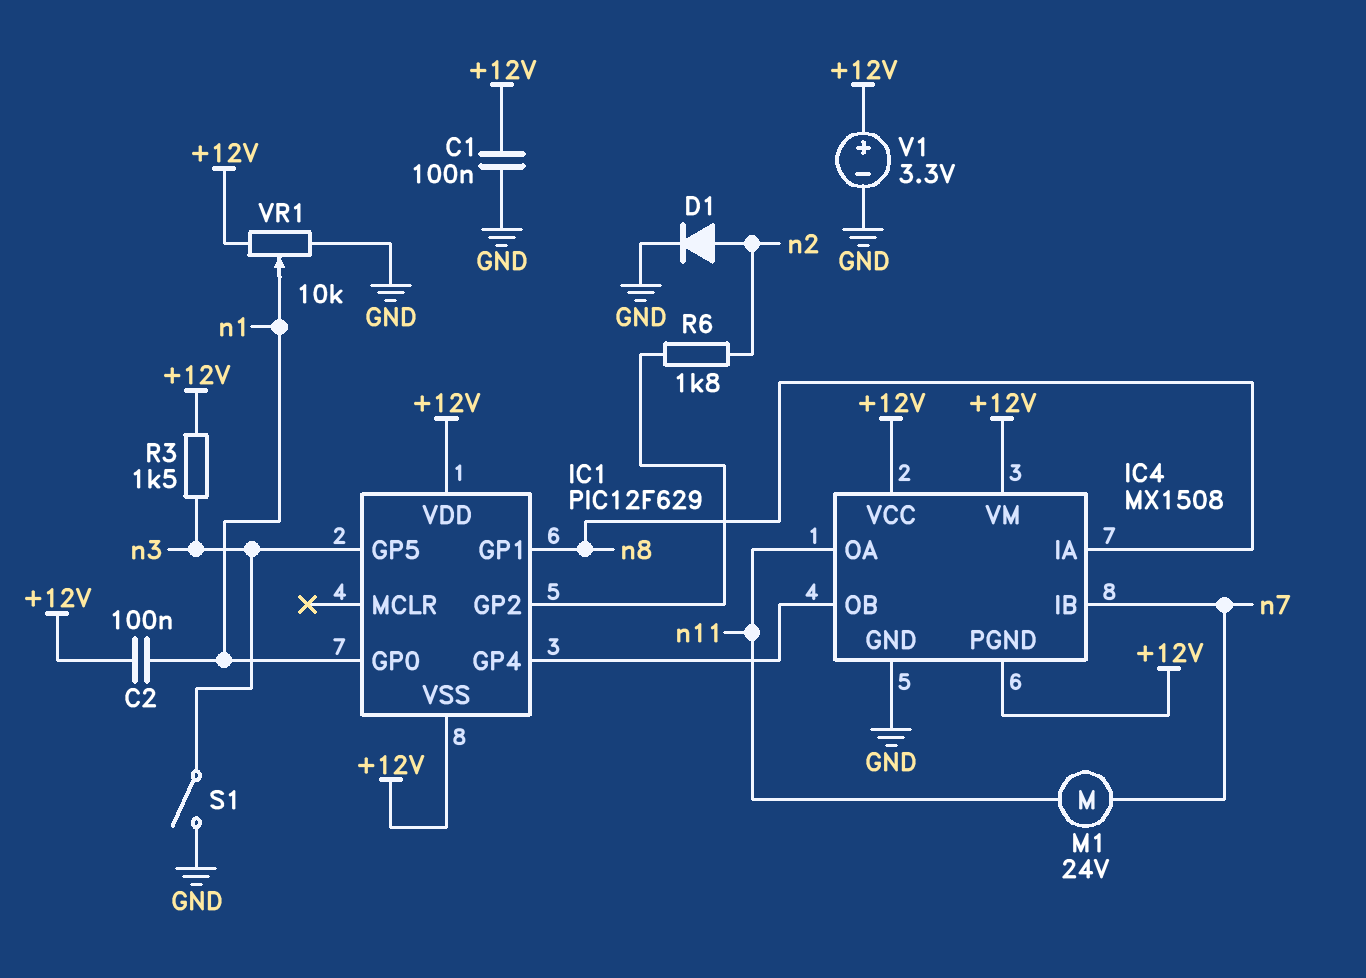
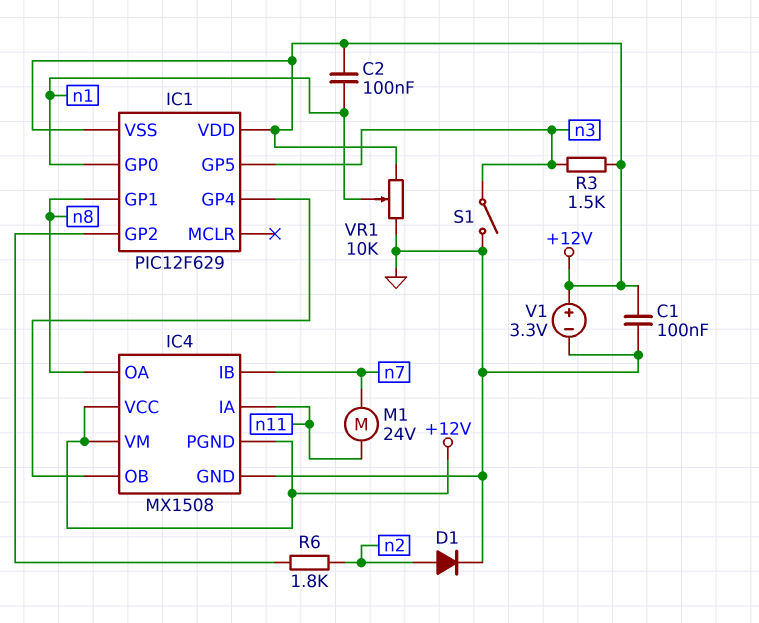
IC4 pin IA: n8 -> n11
IC4 pin OA: n11 -> n8

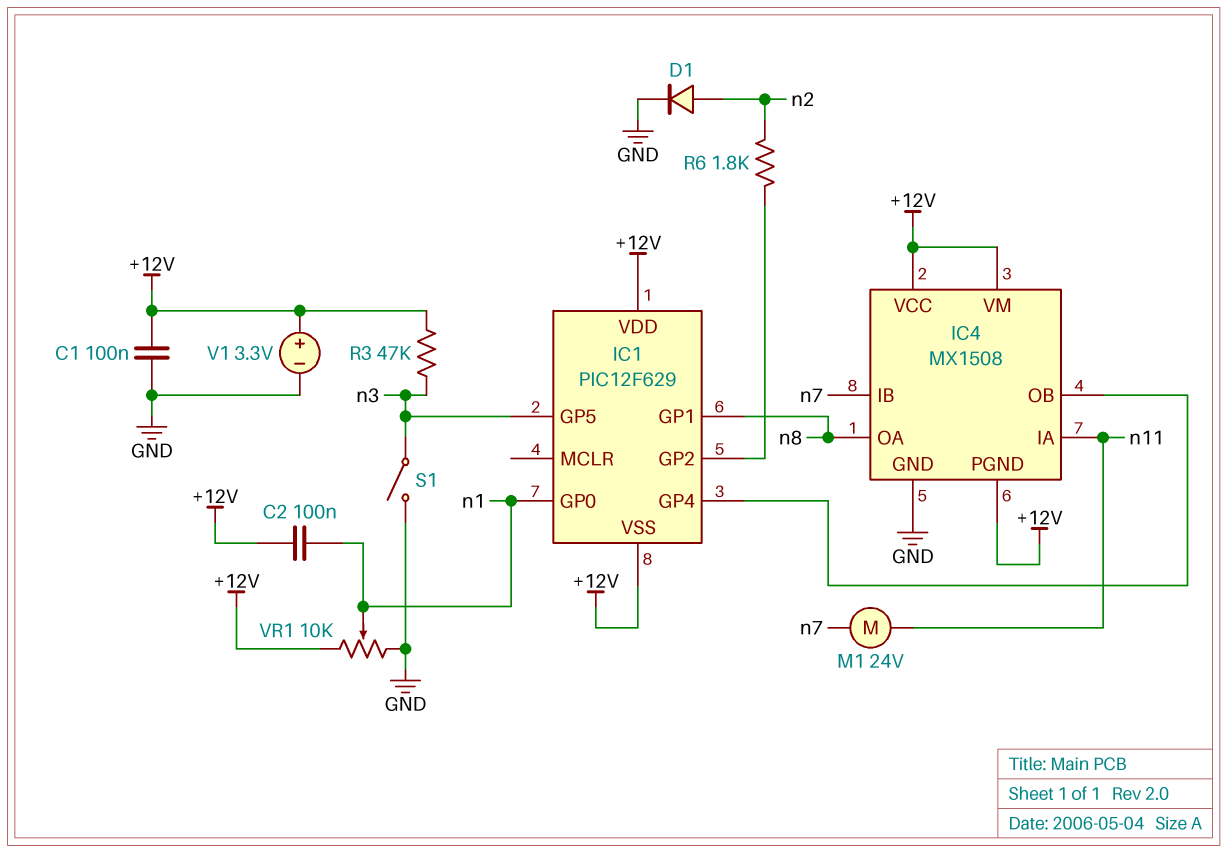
R3: 1.5k (+12V, n3) -> 47k (+12V, n3)

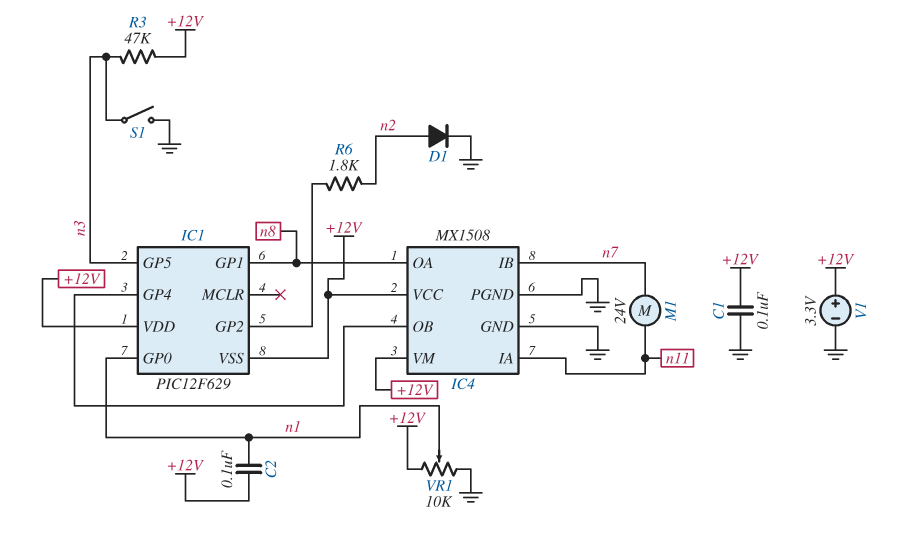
IC4 pin PGND: +12V -> GND

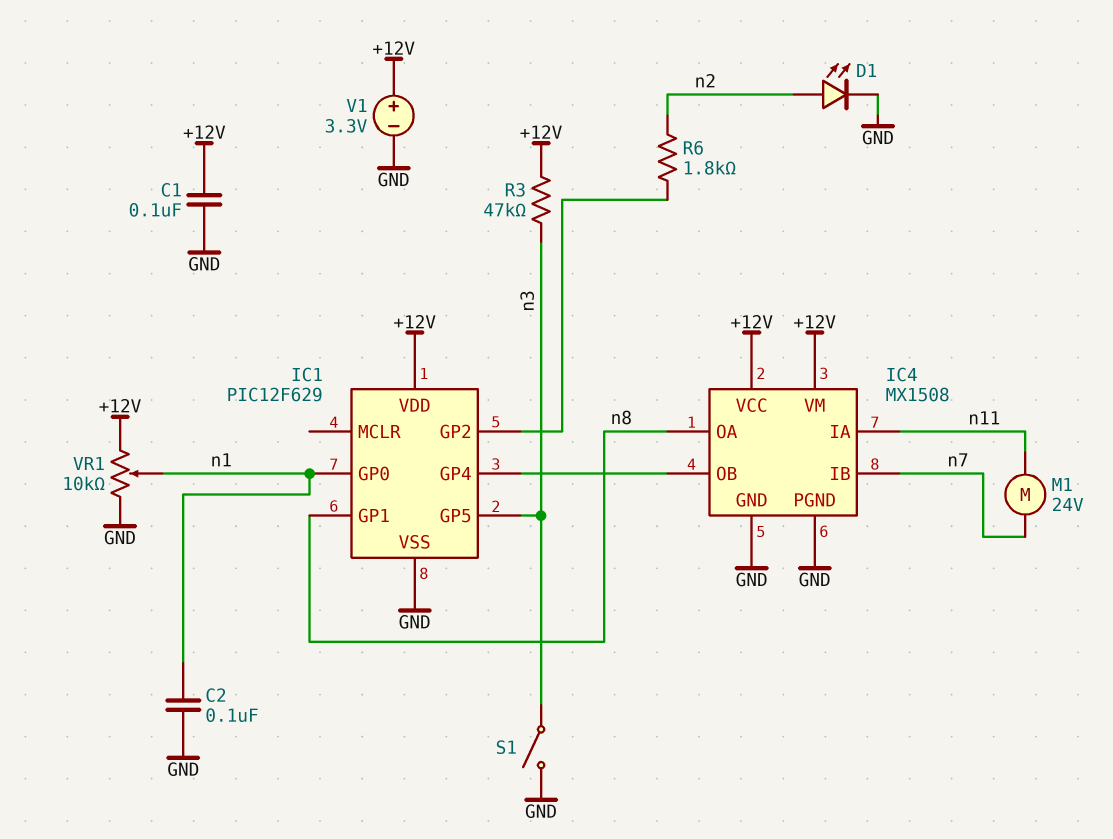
C2: 100nF (+12V, n1) -> 100nF (GND, n1)
D1: diode (A n2, K GND) -> LED (A n2, K GND)
IC1 pin VSS: +12V -> GND

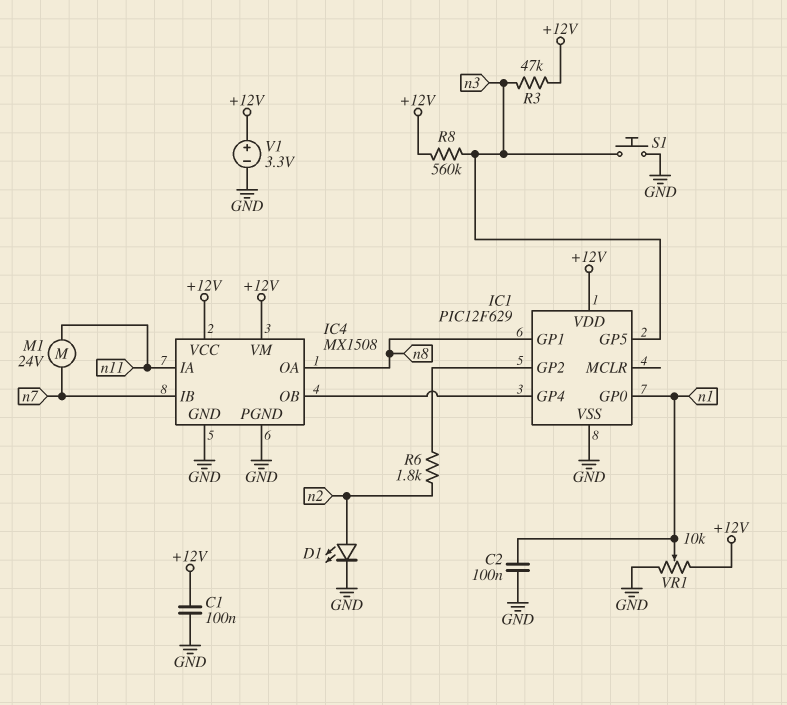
R8: none -> 560k (+12V, n3)
S1: switch (GND, n3) -> button (GND, n3)

